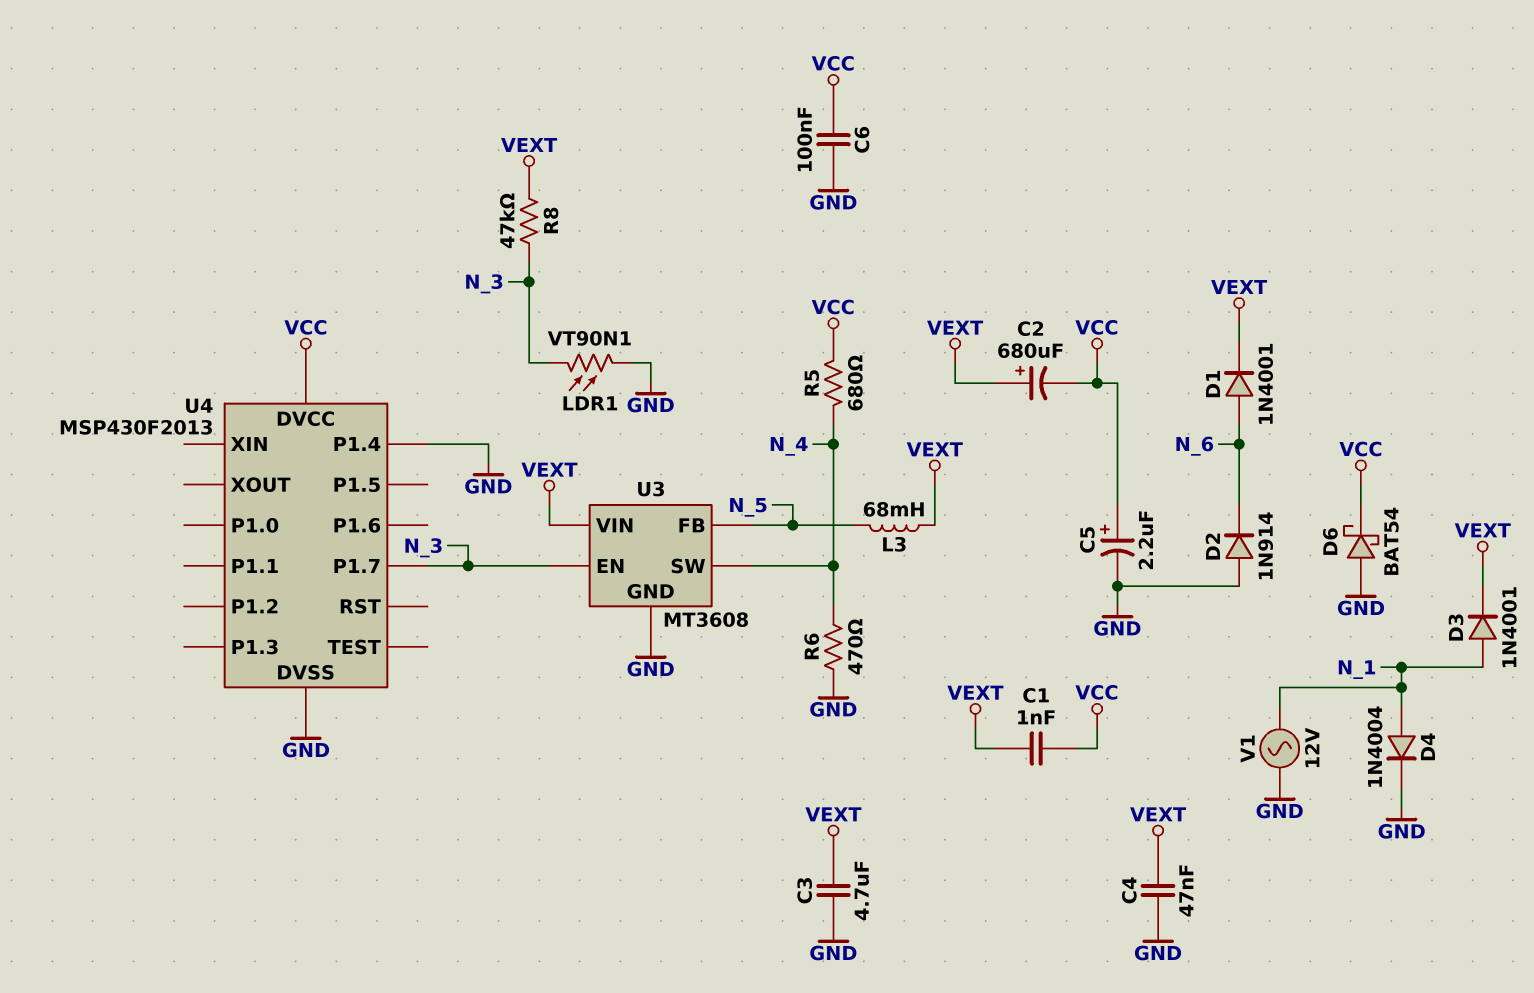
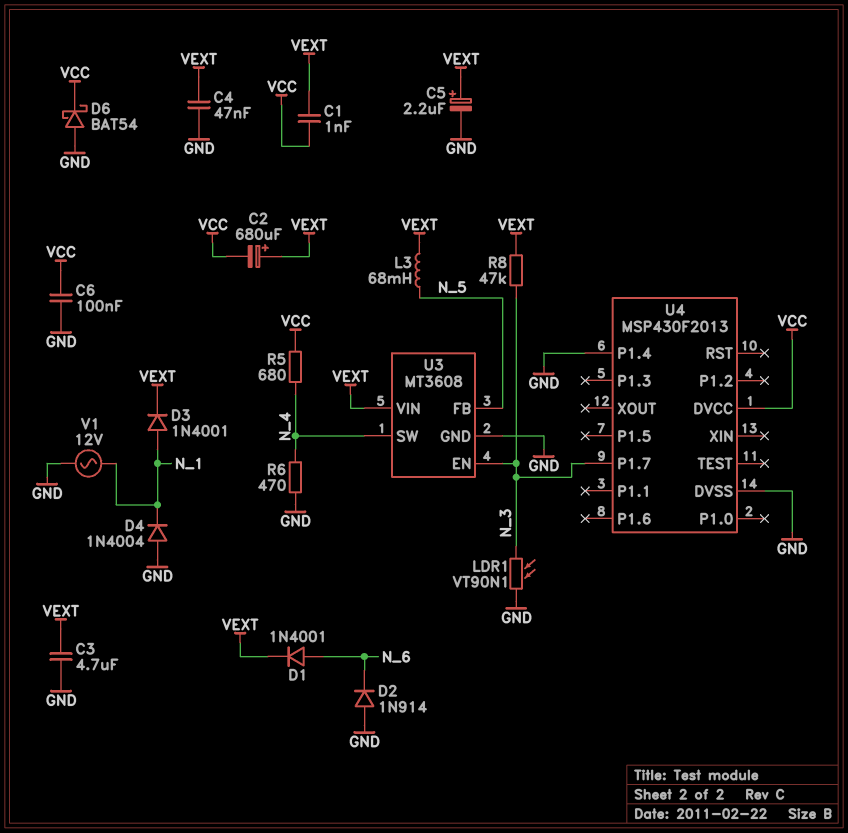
C5: 2.2uF (plus VCC, minus GND) -> 2.2uF (plus VEXT, minus GND)
D4: diode 1N4004 (A N_1, K GND) -> diode 1N4004 (A GND, K N_1)

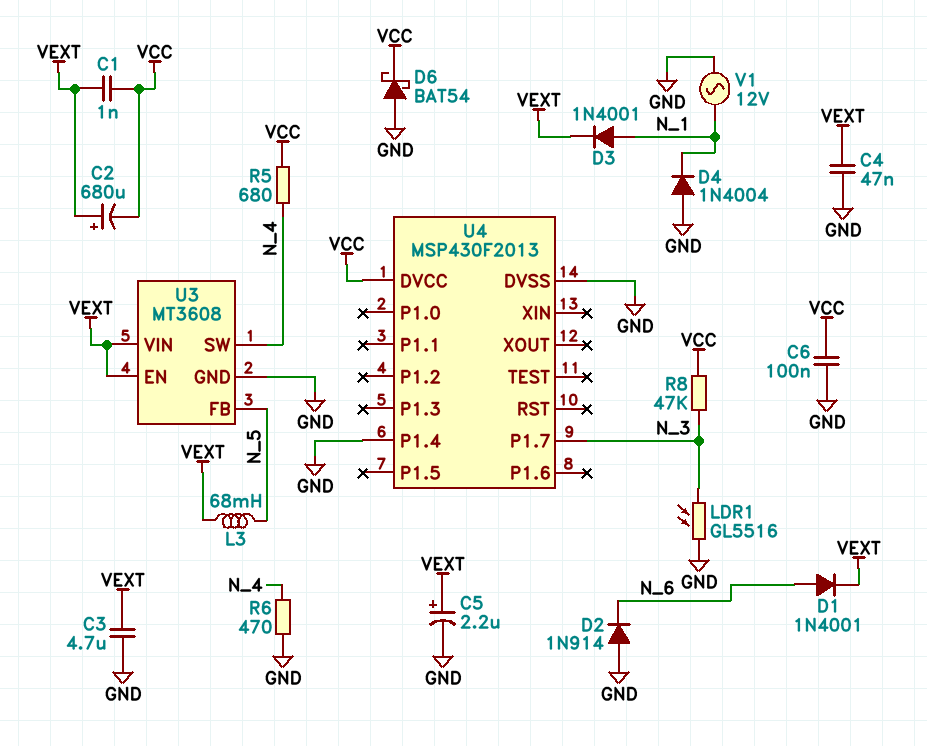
LDR1: VT90N1 (GND, N_3) -> GL5516 (GND, N_3)
R8: 47k (N_3, VEXT) -> 47k (N_3, VCC)
U3 pin EN: N_3 -> VEXT

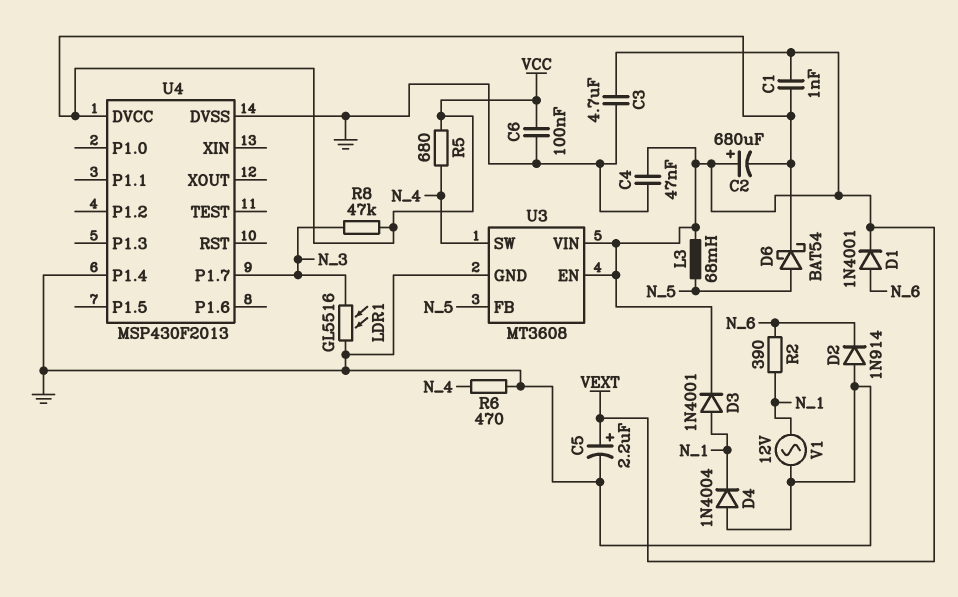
D6: schottky BAT54 (A GND, K VCC) -> schottky BAT54 (A N_5, K VCC)
R2: none -> 390 (N_1, N_6)

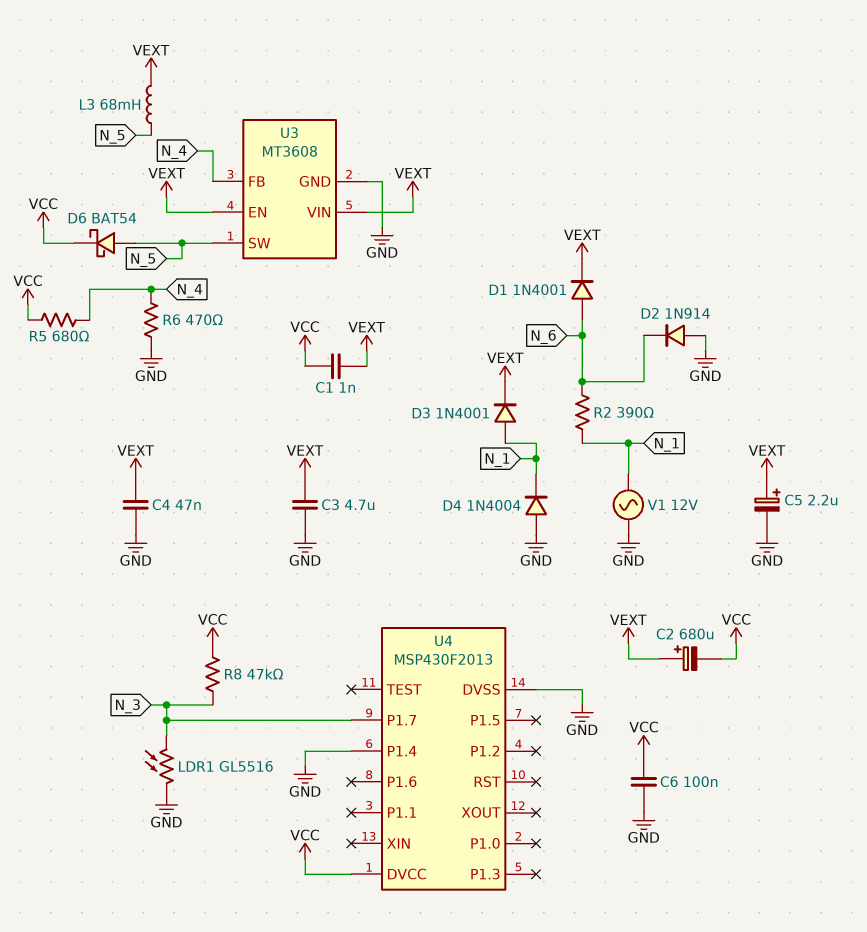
U3 pin FB: N_5 -> N_4
U3 pin SW: N_4 -> N_5

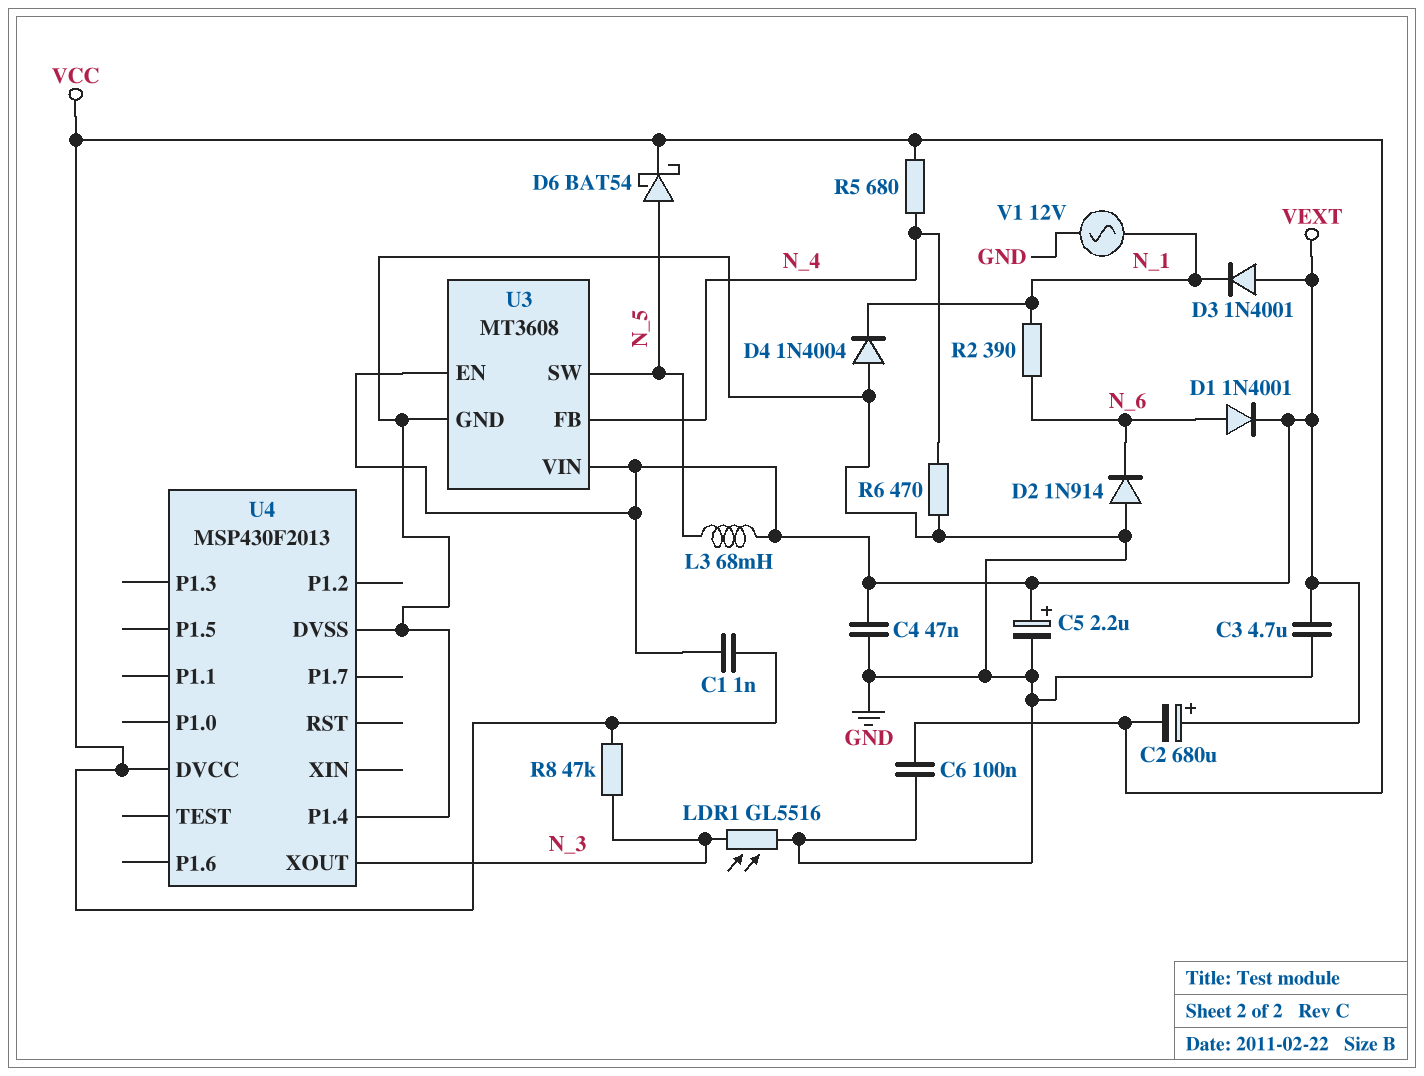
D3: diode 1N4001 (A N_1, K VEXT) -> diode 1N4001 (A VEXT, K N_1)
U4 pin P1.7: N_3 -> none
U4 pin XOUT: none -> N_3

